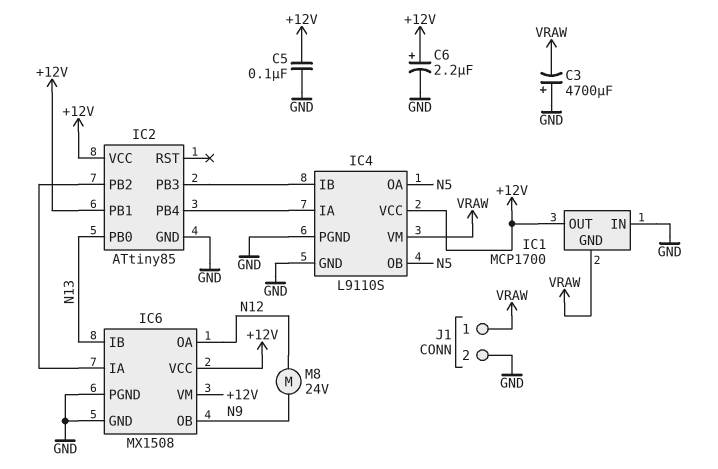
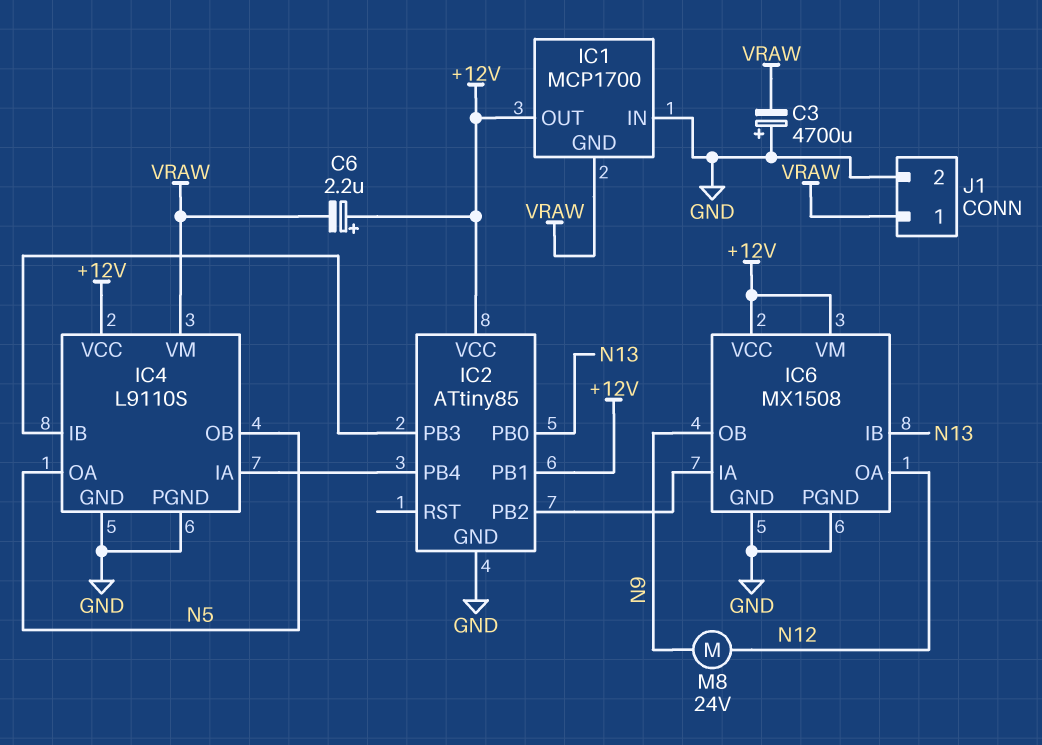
C5: 100nF (+12V, GND) -> none
C6: 2.2uF (plus +12V, minus GND) -> 2.2uF (plus +12V, minus VRAW)

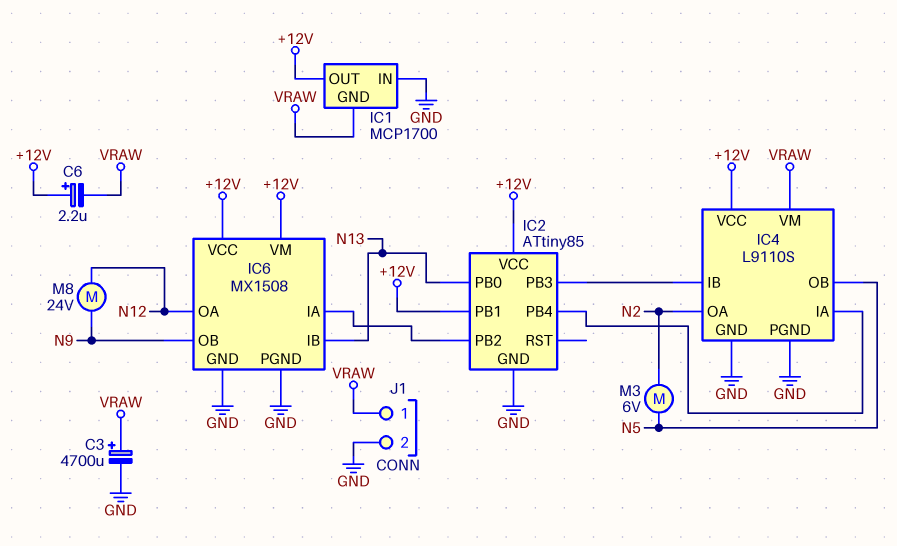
C3: 4700uF (plus GND, minus VRAW) -> 4700uF (plus VRAW, minus GND)
IC4 pin OA: N5 -> N2
M3: none -> motor 6V (N2, N5)

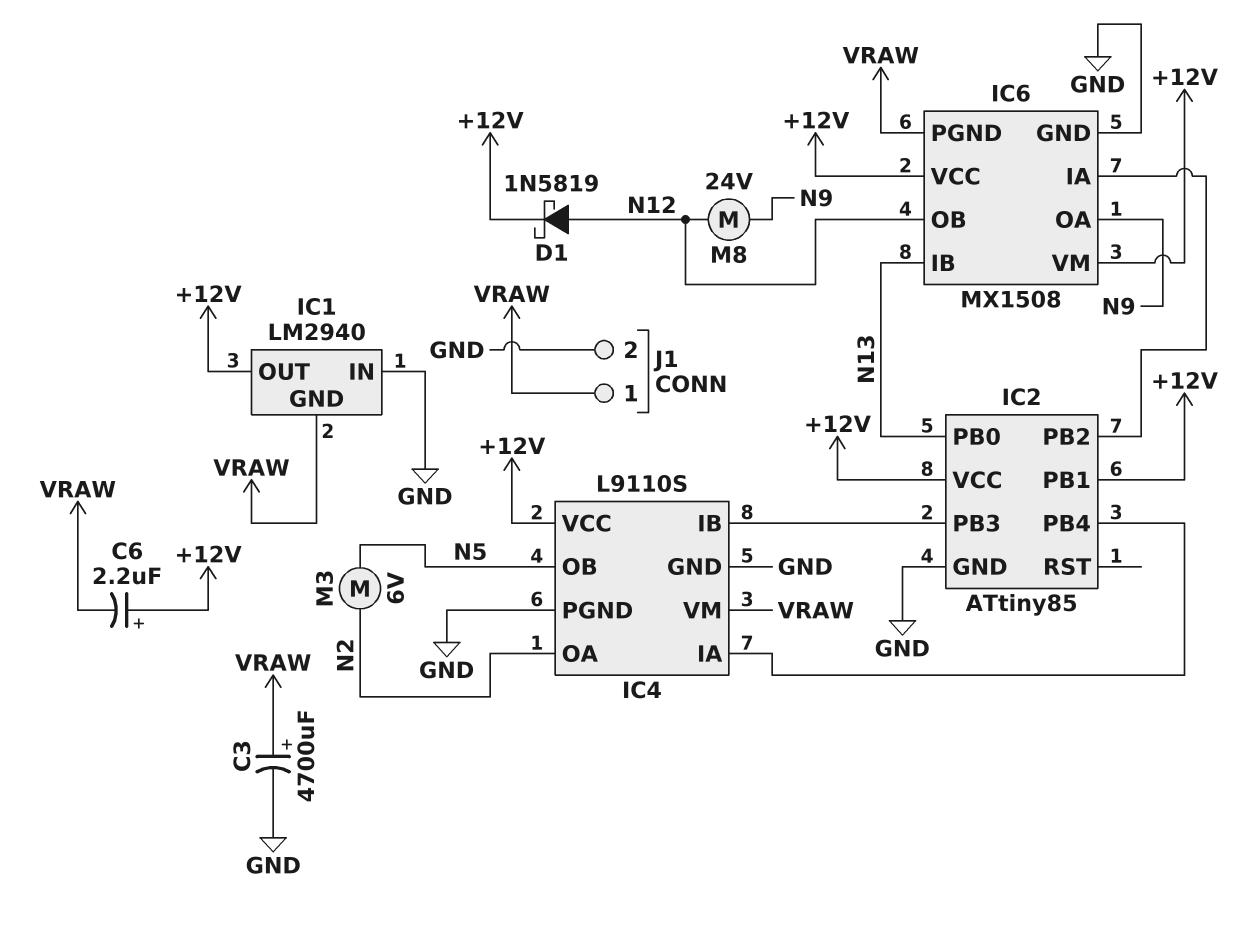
D1: none -> schottky 1N5819 (A N12, K +12V)
IC1: MCP1700 -> LM2940
IC6 pin OA: N12 -> N9
IC6 pin OB: N9 -> N12
IC6 pin PGND: GND -> VRAW

